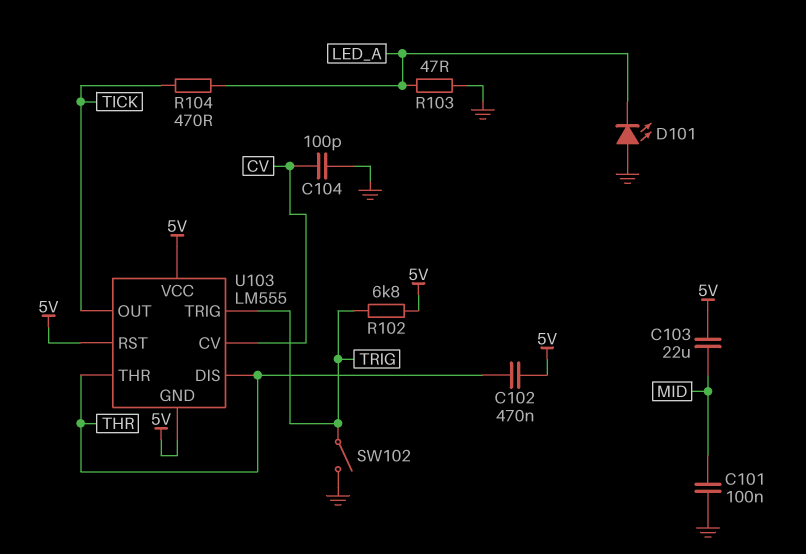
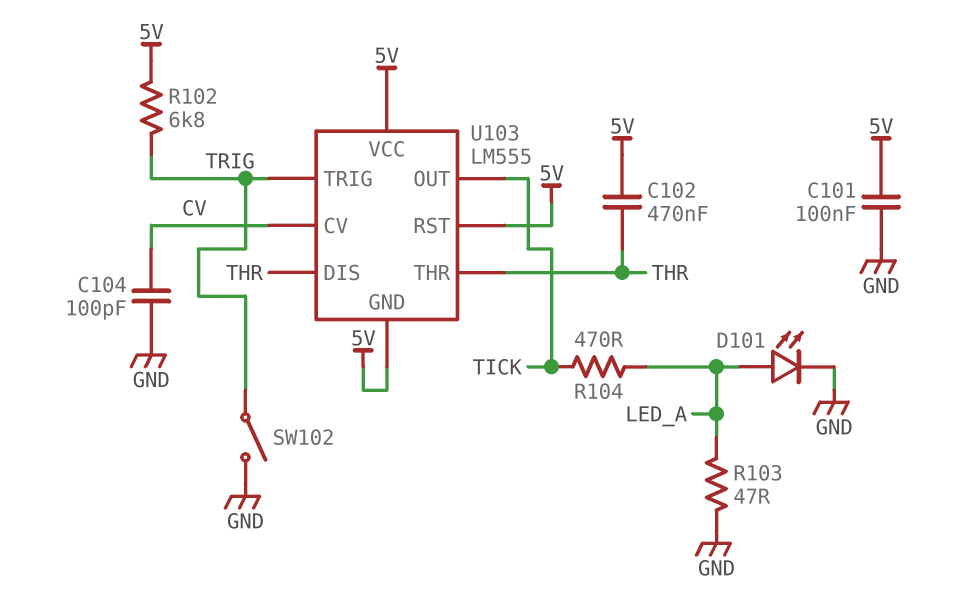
C101: 100nF (GND, MID) -> 100nF (5V, GND)
C103: 22uF (5V, MID) -> none
D101: LED (A GND, K LED_A) -> LED (A LED_A, K GND)

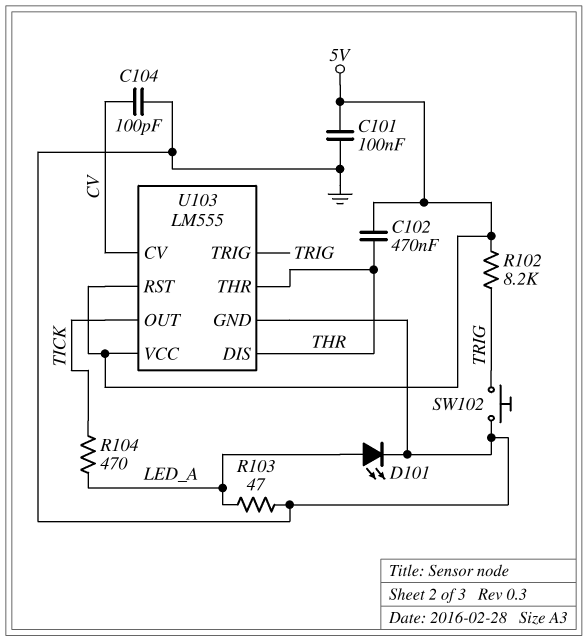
R102: 6.8k (5V, TRIG) -> 8.2k (5V, TRIG)
SW102: switch (GND, TRIG) -> button (GND, TRIG)
U103 pin GND: 5V -> GND

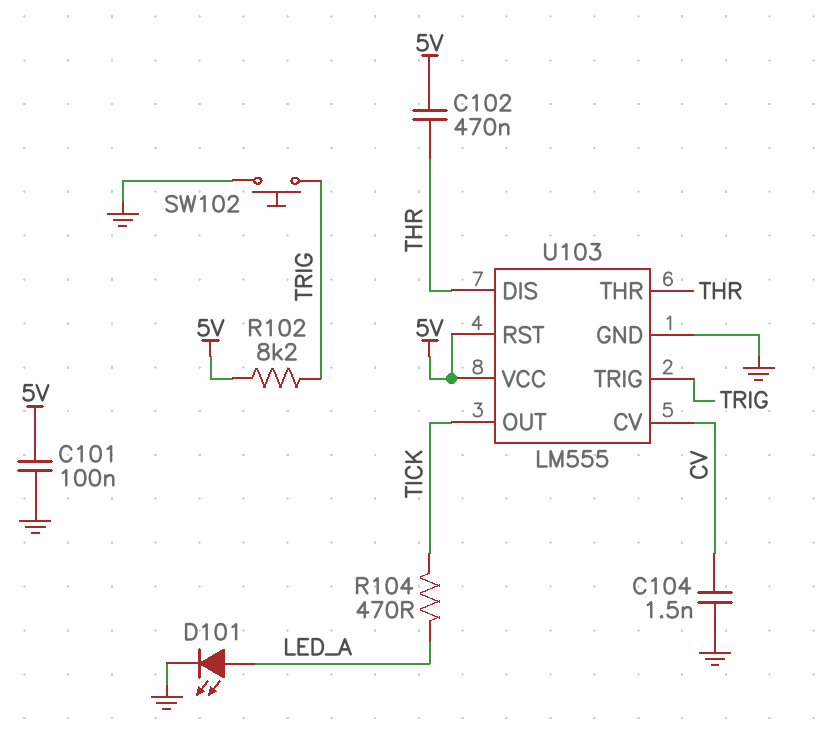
C104: 100pF (CV, GND) -> 1.5nF (CV, GND)
R103: 47 (GND, LED_A) -> none

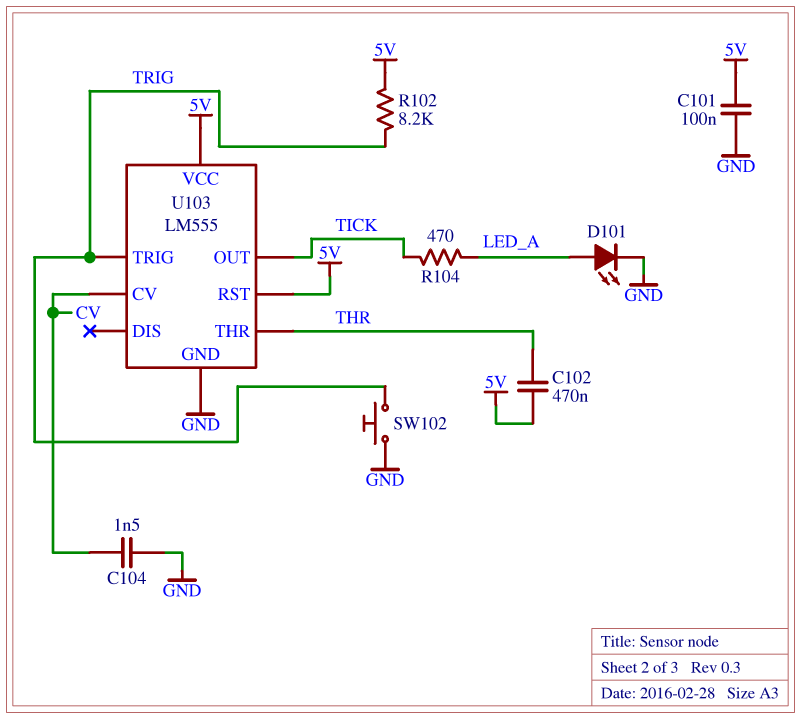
U103 pin DIS: THR -> none

